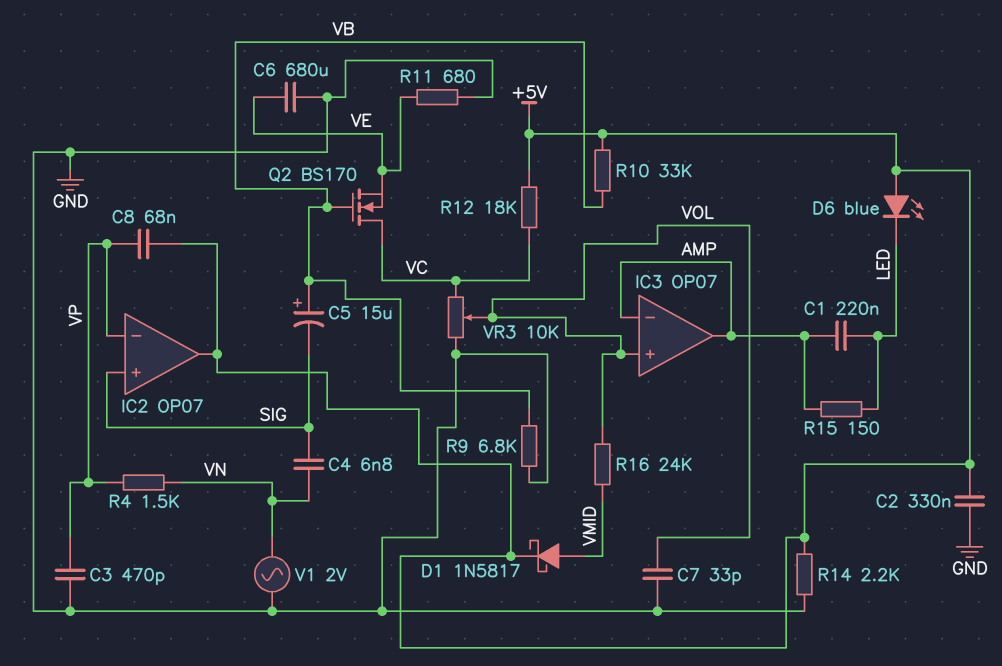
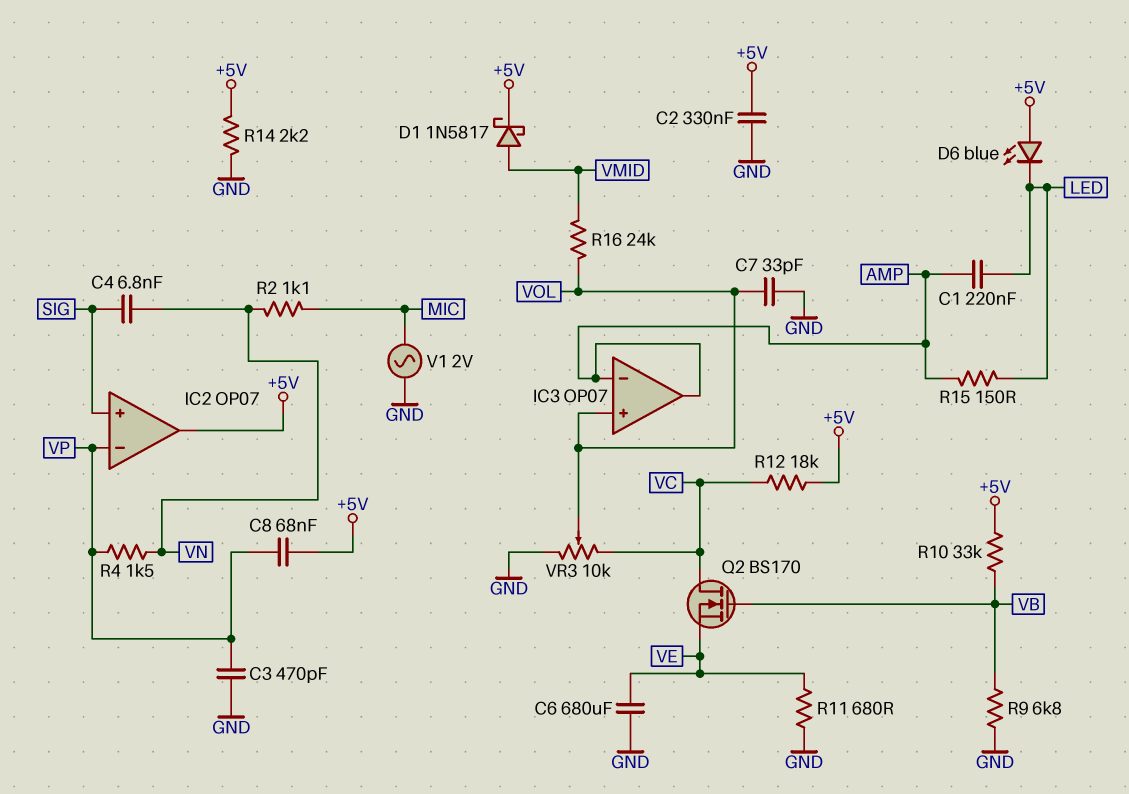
C5: 15uF (plus VB, minus SIG) -> none
R2: none -> 1.1k (MIC, VN)
V1: AC 2V (GND, VN) -> AC 2V (GND, MIC)

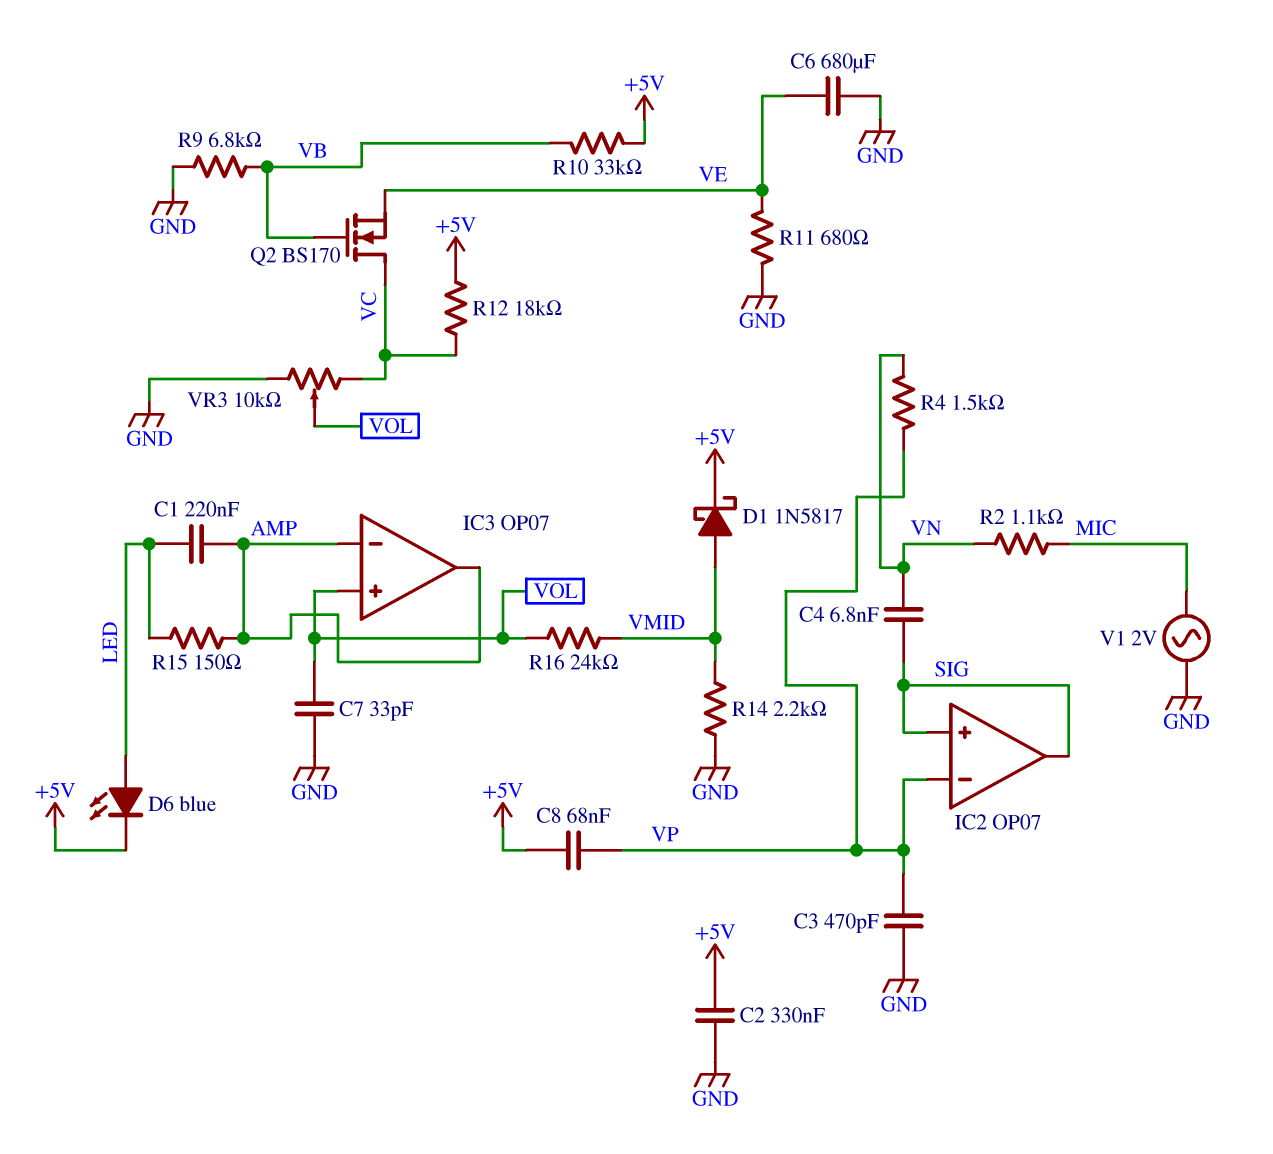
D6: LED blue (A +5V, K LED) -> LED blue (A LED, K +5V)
IC2 pin out: +5V -> SIG
R14: 2.2k (+5V, GND) -> 2.2k (GND, VMID)

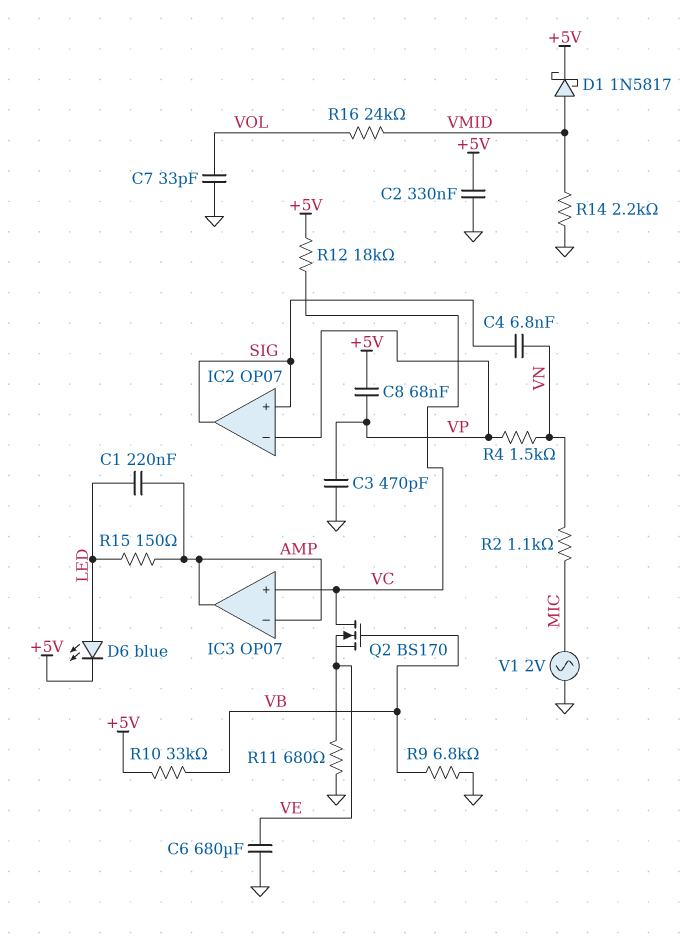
IC3 pin in+: VOL -> VC
VR3: 10k (GND, VC, wiper VOL) -> none

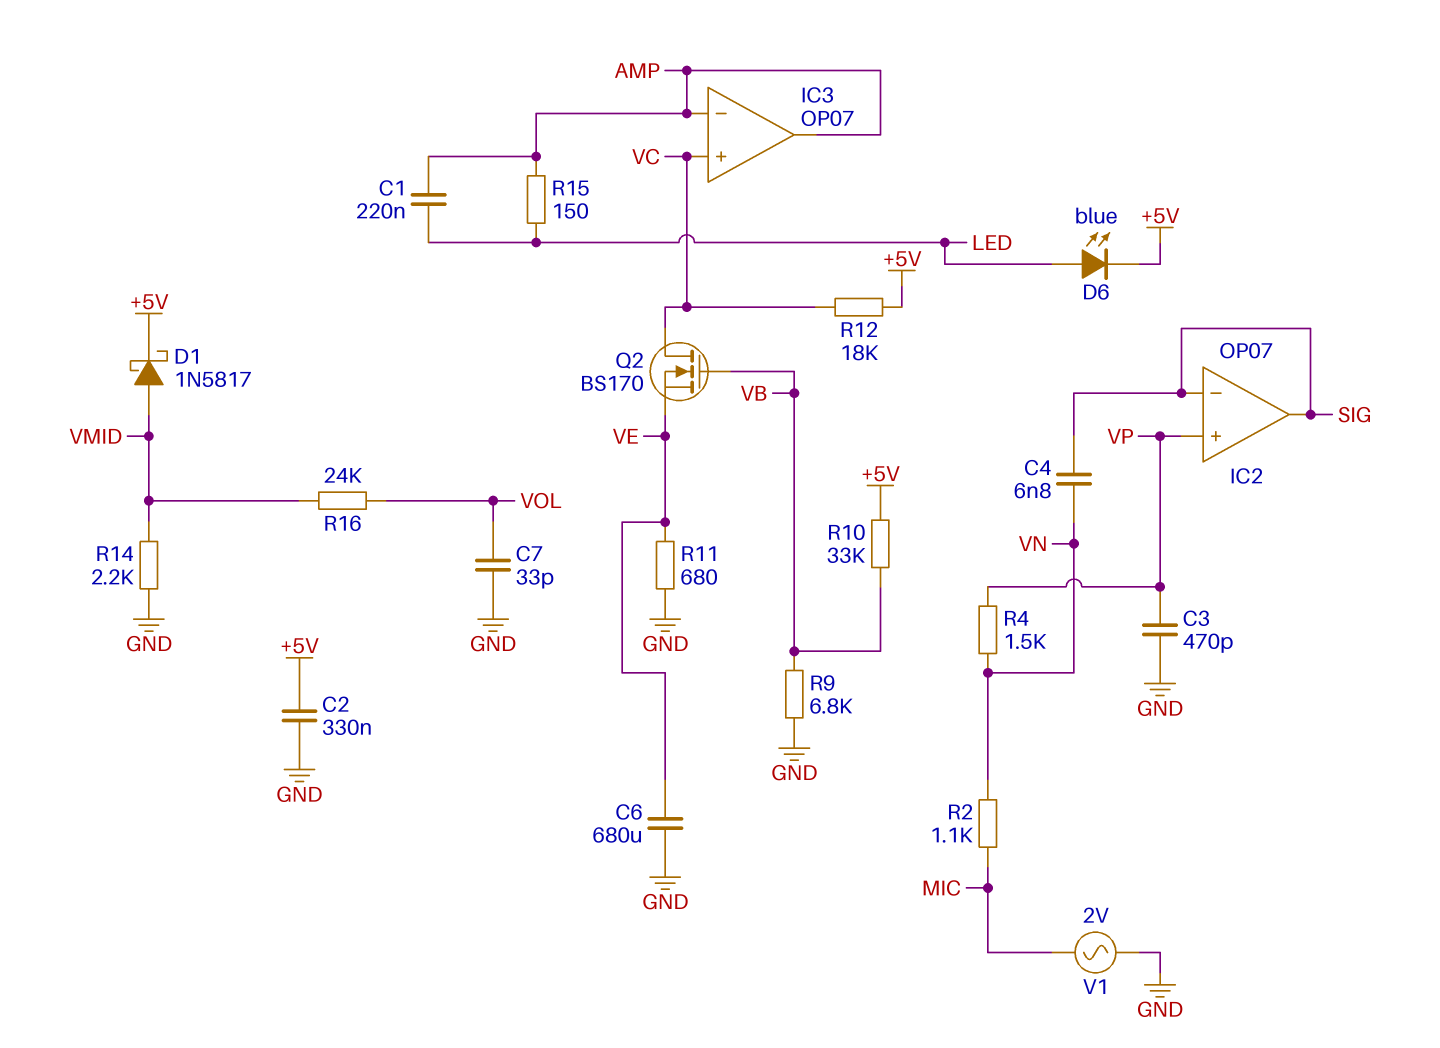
C8: 68nF (+5V, VP) -> none
IC2 pin in+: SIG -> VP
IC2 pin in-: VP -> SIG

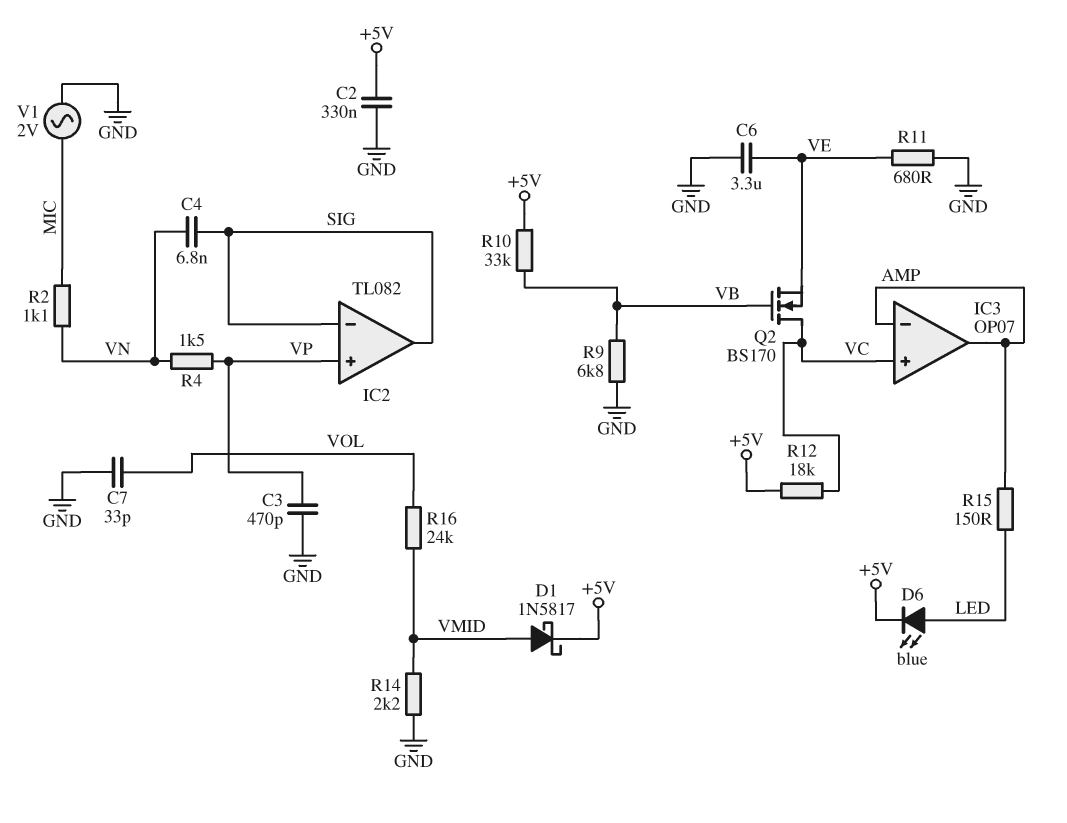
C1: 220nF (AMP, LED) -> none
C6: 680uF (GND, VE) -> 3.3uF (GND, VE)
IC2: OP07 -> TL082

